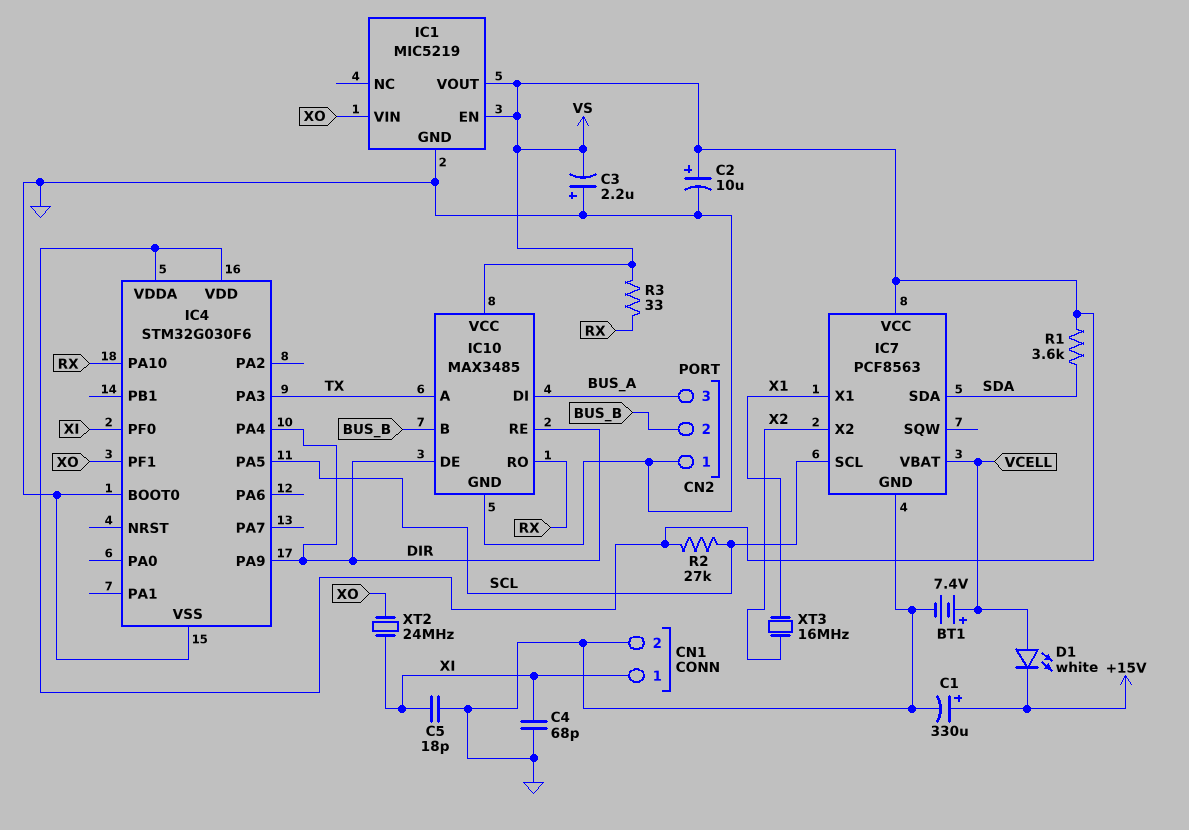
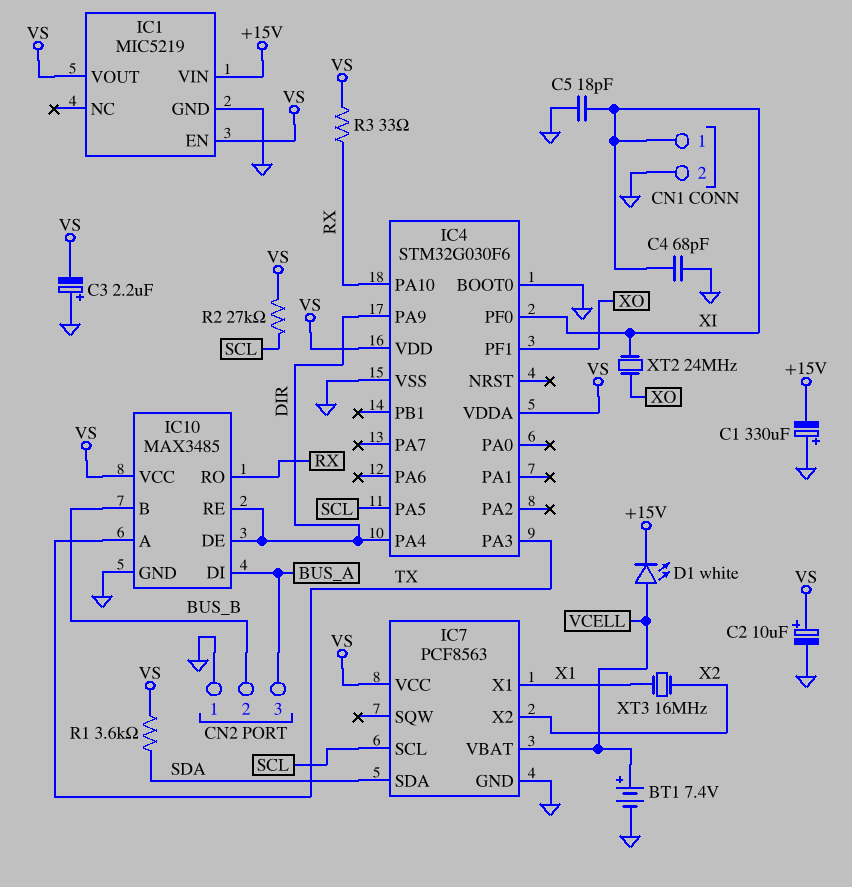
C1: 330uF (plus +15V, minus GND) -> 330uF (plus GND, minus +15V)
IC1 pin VIN: XO -> +15V

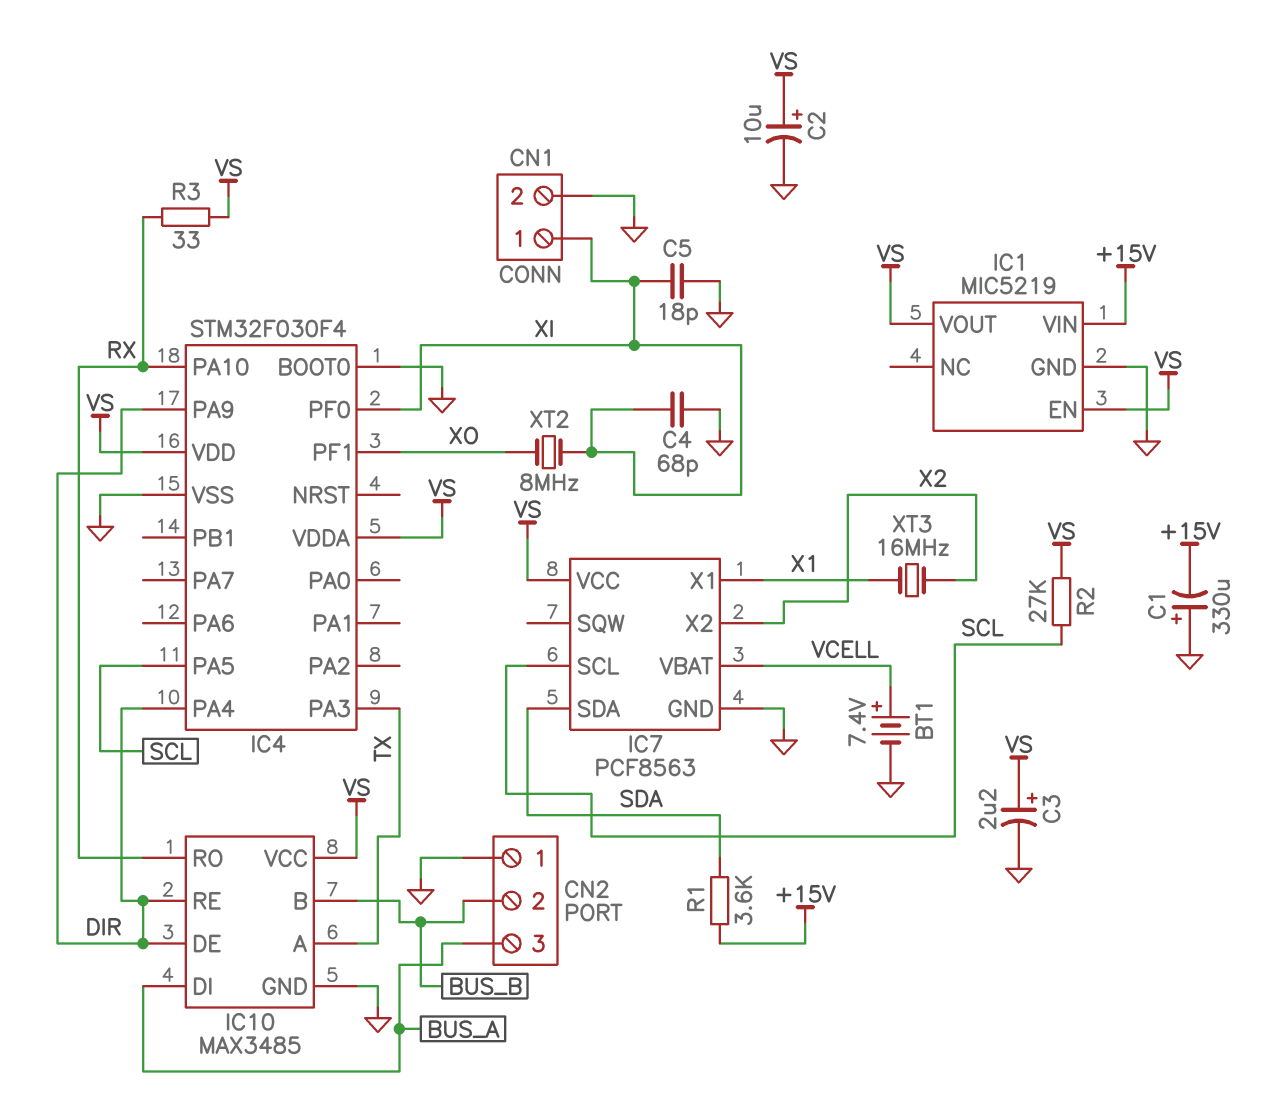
C3: 2.2uF (plus GND, minus VS) -> 2.2uF (plus VS, minus GND)
D1: LED white (A VCELL, K +15V) -> none
IC4: STM32G030F6 -> STM32F030F4
R1: 3.6k (SDA, VS) -> 3.6k (+15V, SDA)
XT2: 24MHz (XI, XO) -> 8MHz (XI, XO)

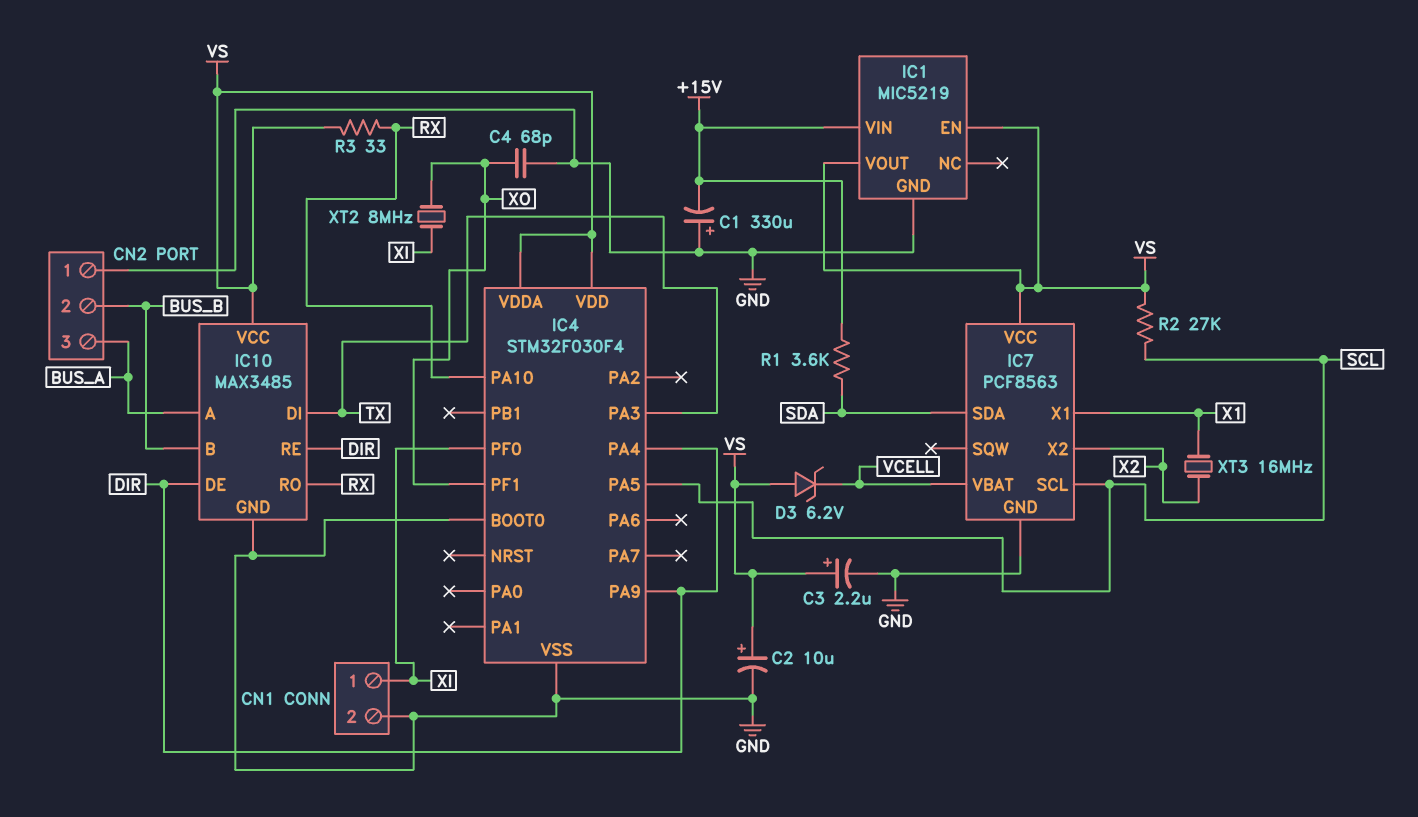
BT1: 7.4V (plus VCELL, minus GND) -> none
C4: 68pF (GND, XI) -> 68pF (GND, XO)
C5: 18pF (GND, XI) -> none
D3: none -> zener 6.2V (A VS, K VCELL)
IC10 pin A: TX -> BUS_A
IC10 pin DI: BUS_A -> TX

